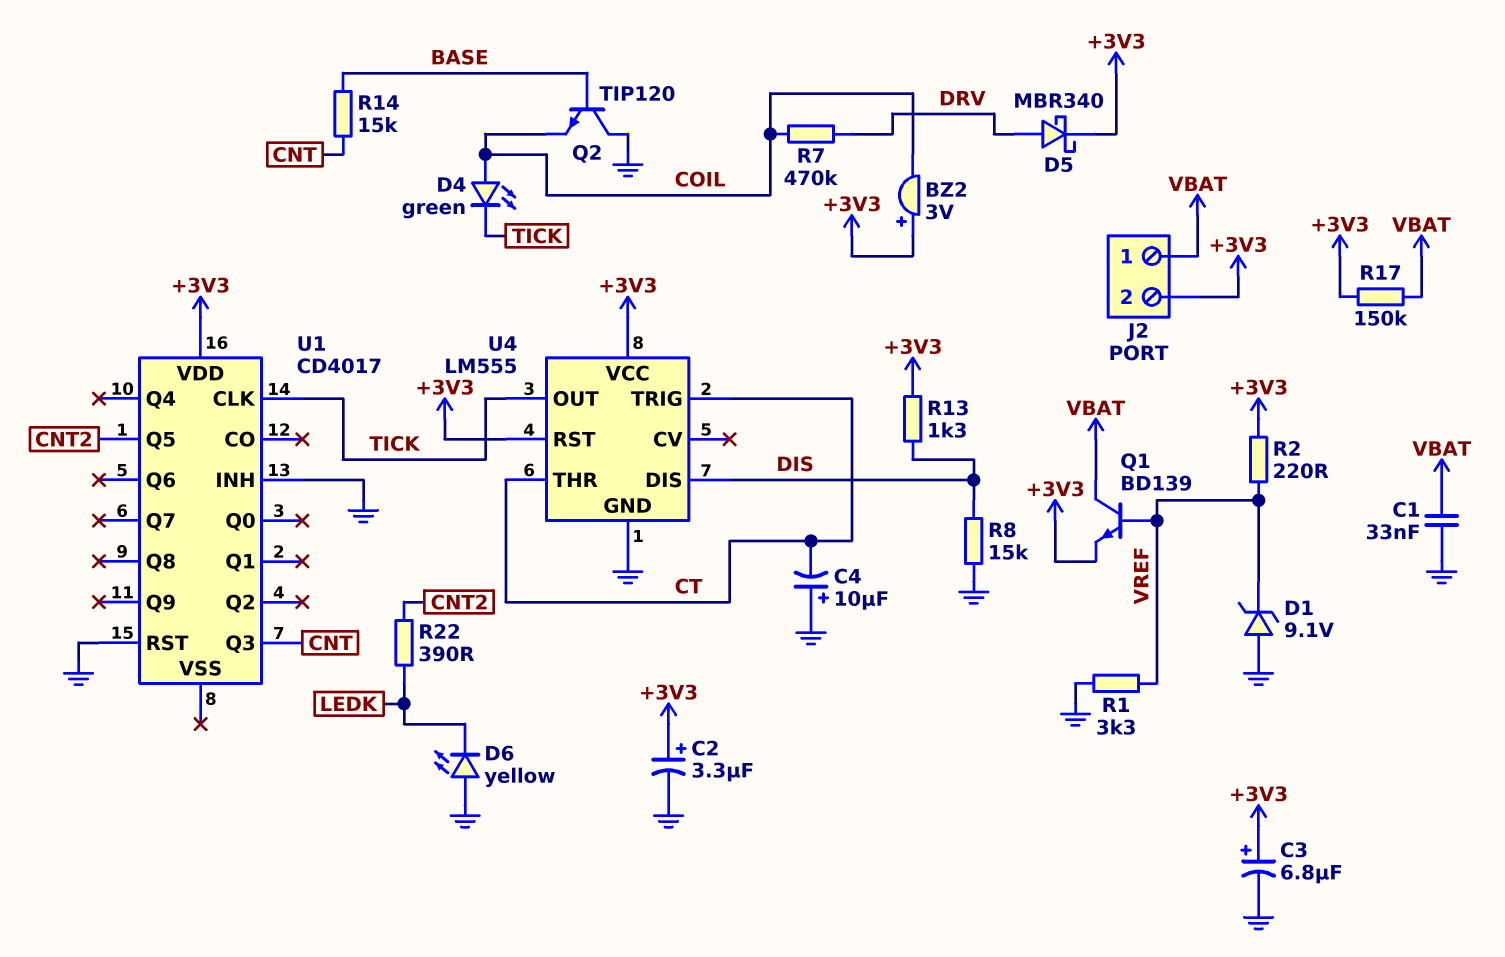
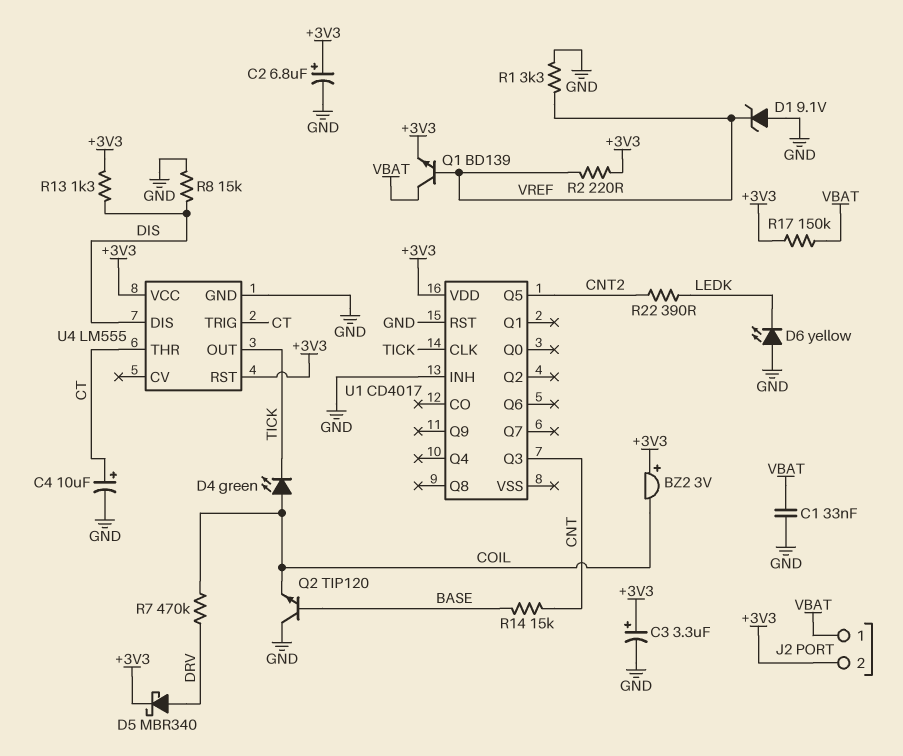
C2: 3.3uF (plus +3V3, minus GND) -> 6.8uF (plus +3V3, minus GND)
C3: 6.8uF (plus +3V3, minus GND) -> 3.3uF (plus +3V3, minus GND)
C4: 10uF (plus GND, minus CT) -> 10uF (plus CT, minus GND)

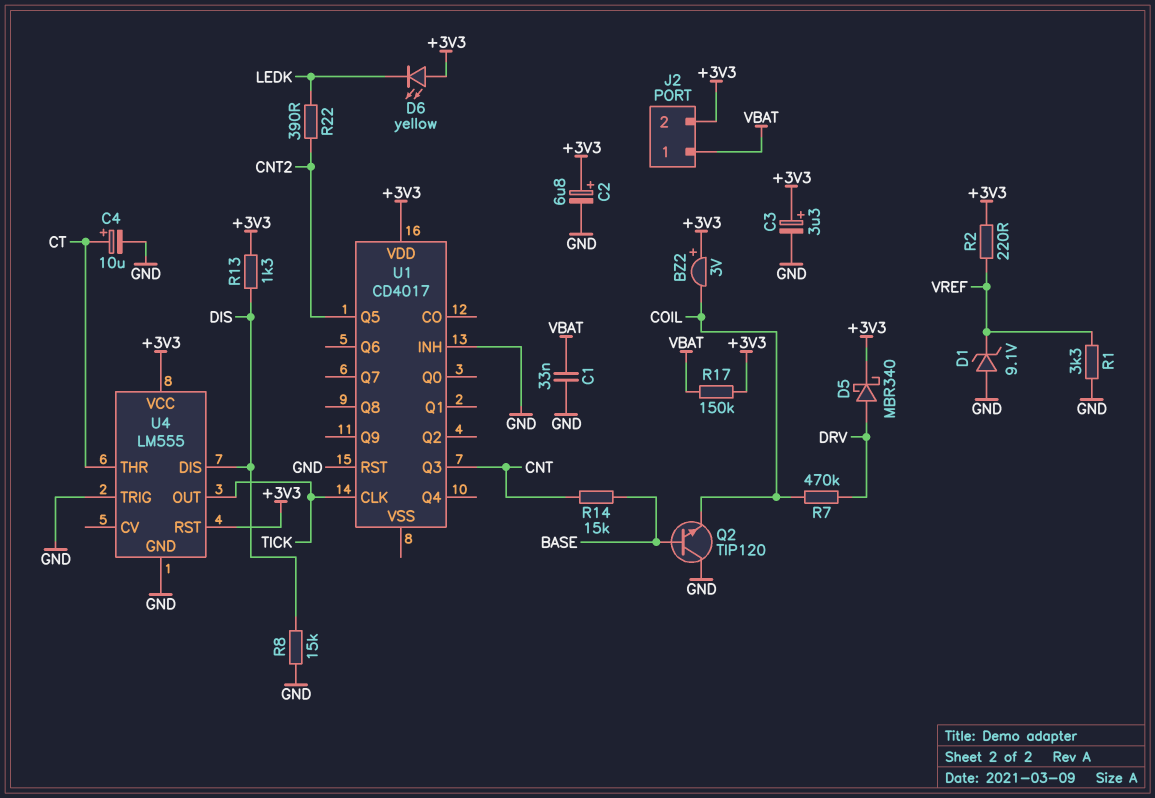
D4: LED green (A COIL, K TICK) -> none
D6: LED yellow (A GND, K LEDK) -> LED yellow (A +3V3, K LEDK)
Q1: NPN BD139 (B VREF, C VBAT, E +3V3) -> none
U4 pin TRIG: CT -> GND

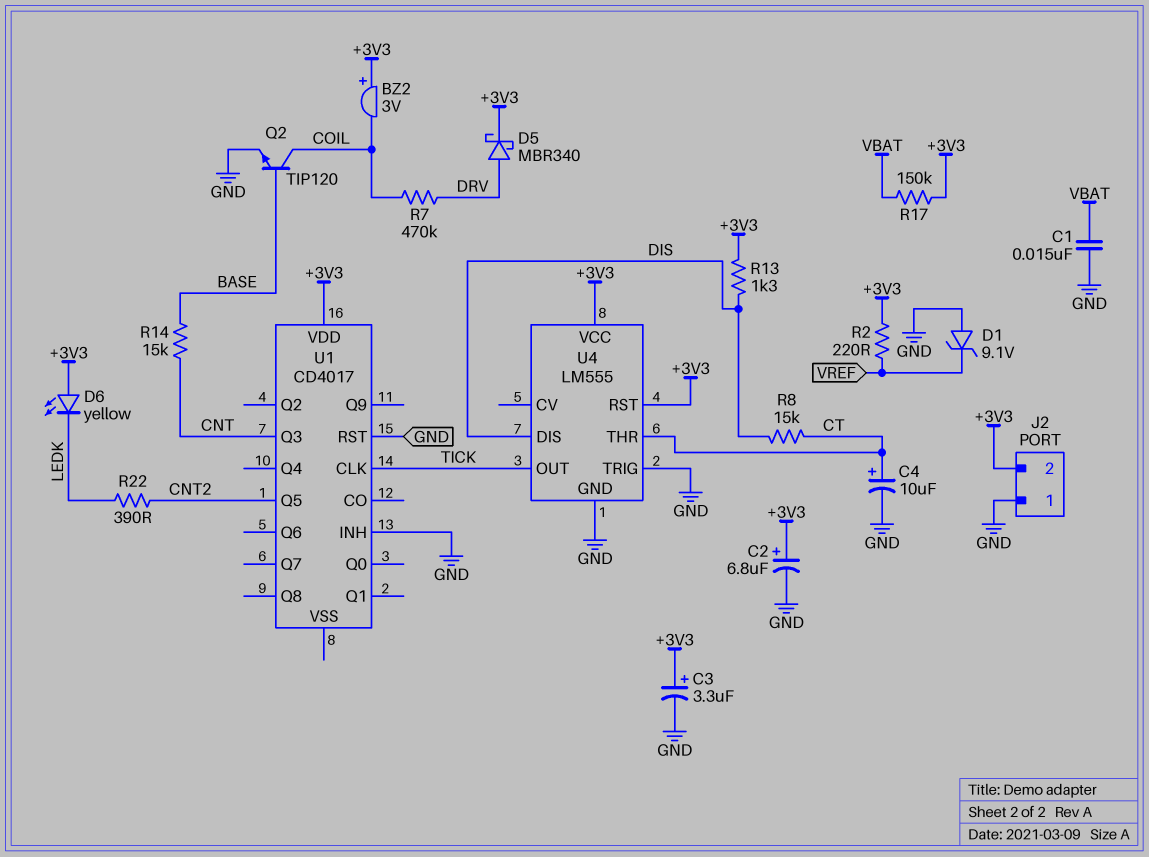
C1: 33nF (GND, VBAT) -> 15nF (GND, VBAT)
J2 pin 1: VBAT -> GND
Q2: NPN TIP120 (B BASE, C GND, E COIL) -> NPN TIP120 (B BASE, C COIL, E GND)
R1: 3.3k (GND, VREF) -> none
R8: 15k (DIS, GND) -> 15k (CT, DIS)

